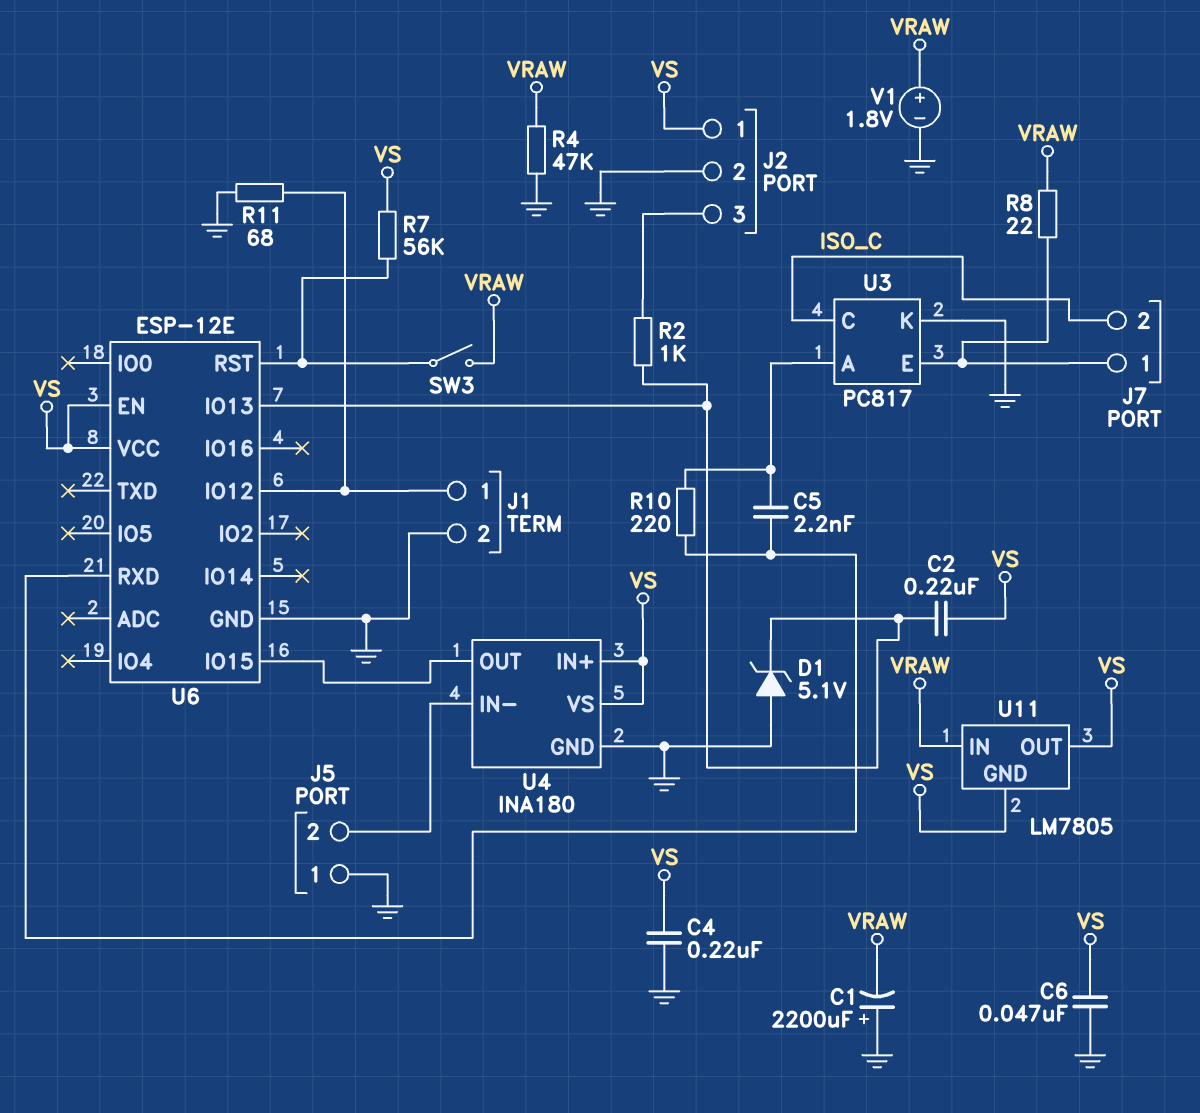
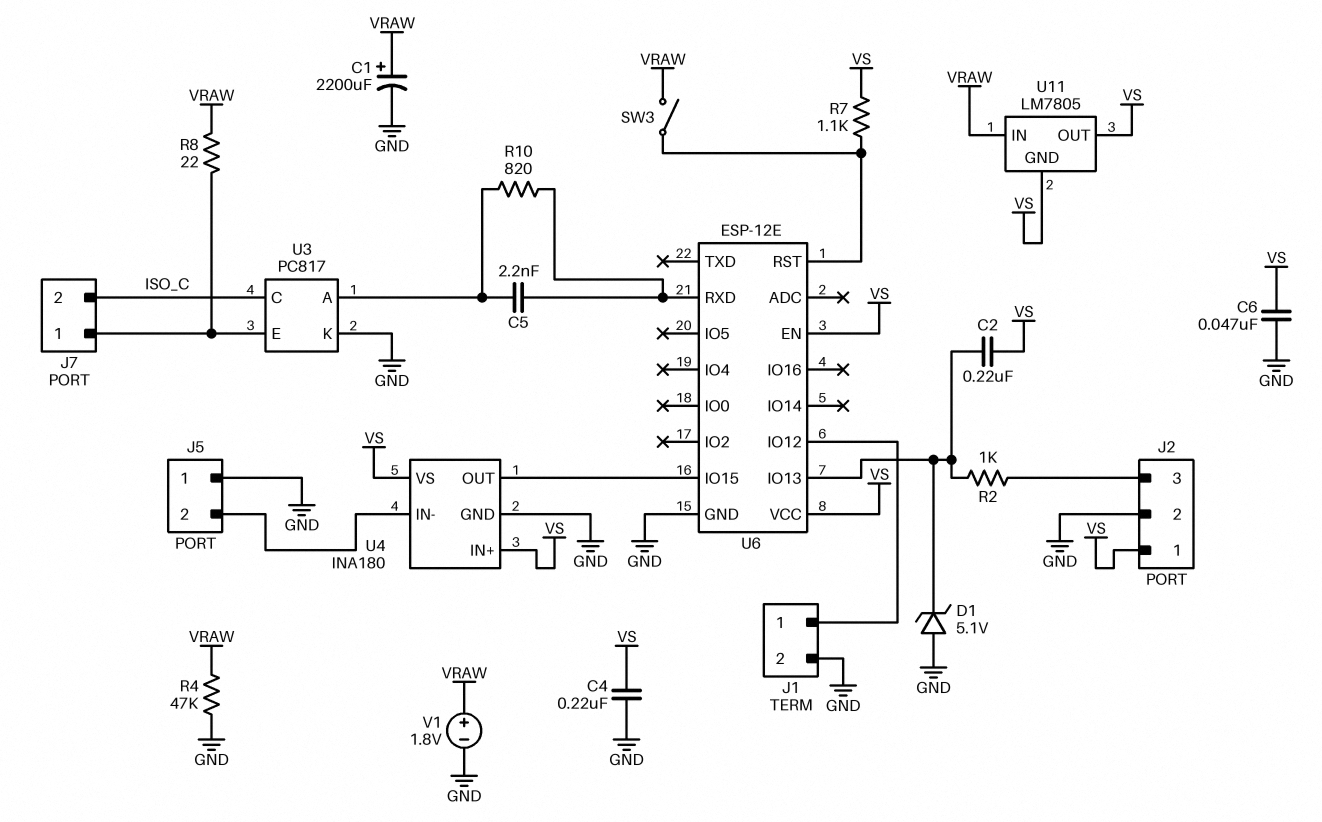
C1: 2200uF (plus GND, minus VRAW) -> 2200uF (plus VRAW, minus GND)
R7: 56k (U6/RST, VS) -> 1.1k (U6/RST, VS)
R10: 220 (U3/A, U6/RXD) -> 820 (U3/A, U6/RXD)
R11: 68 (GND, J1/1) -> none

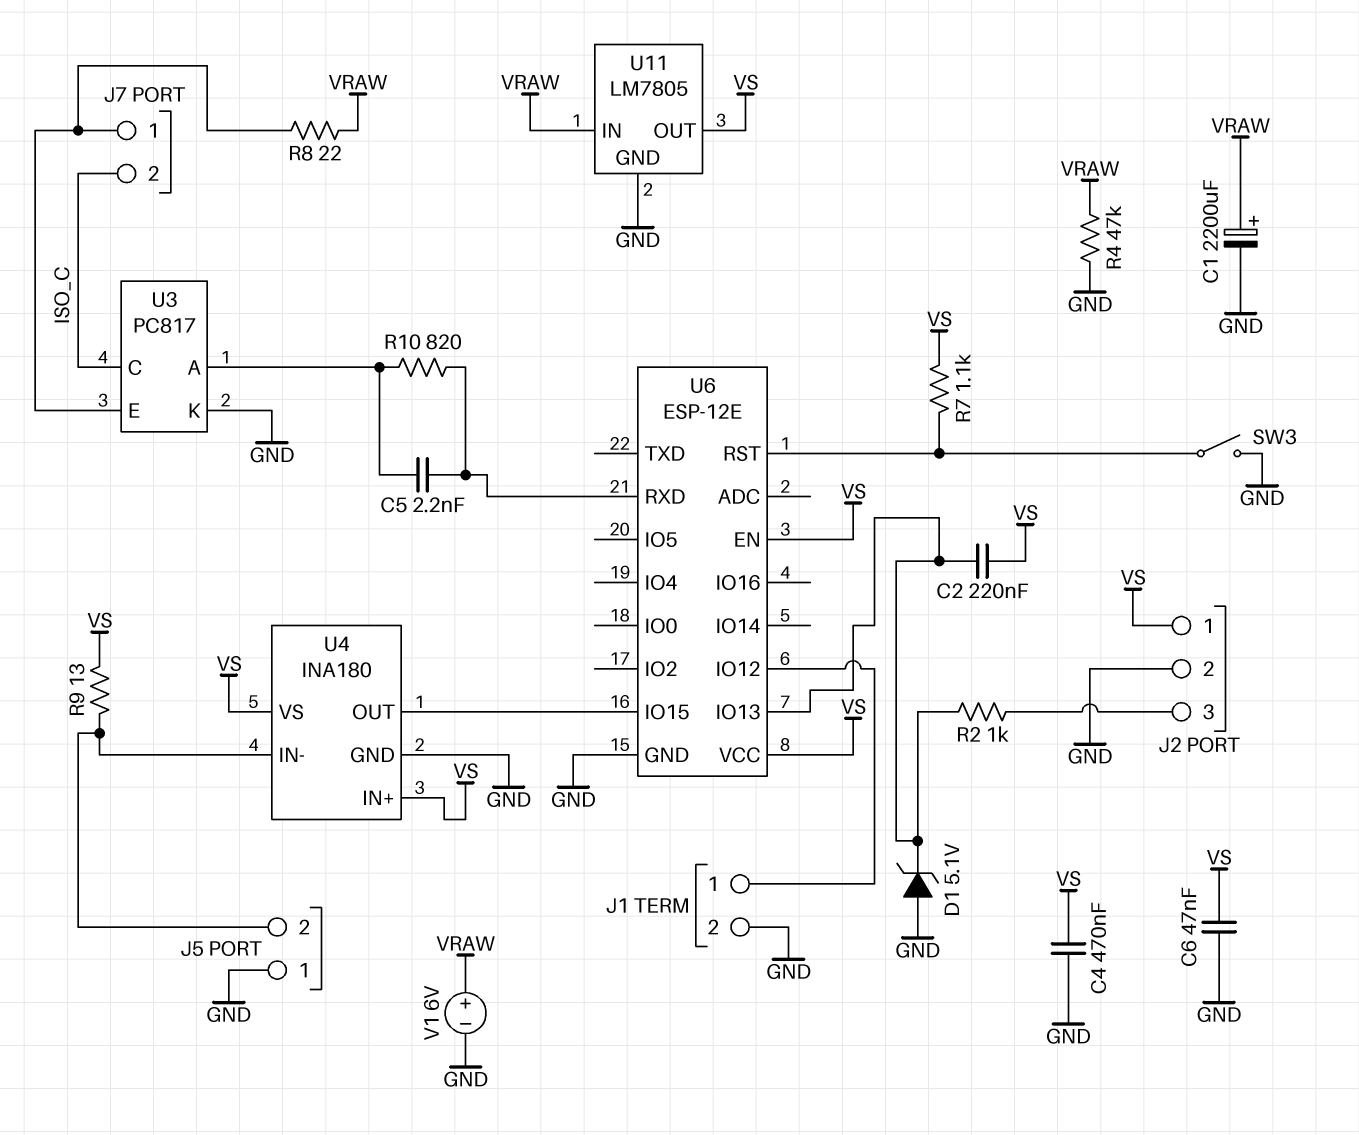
C4: 220nF (GND, VS) -> 470nF (GND, VS)
R9: none -> 13 (J5/2, VS)
SW3: switch (U6/RST, VRAW) -> switch (GND, U6/RST)
U11 pin GND: VS -> GND
V1: 1.8V (plus VRAW, minus GND) -> 6V (plus VRAW, minus GND)

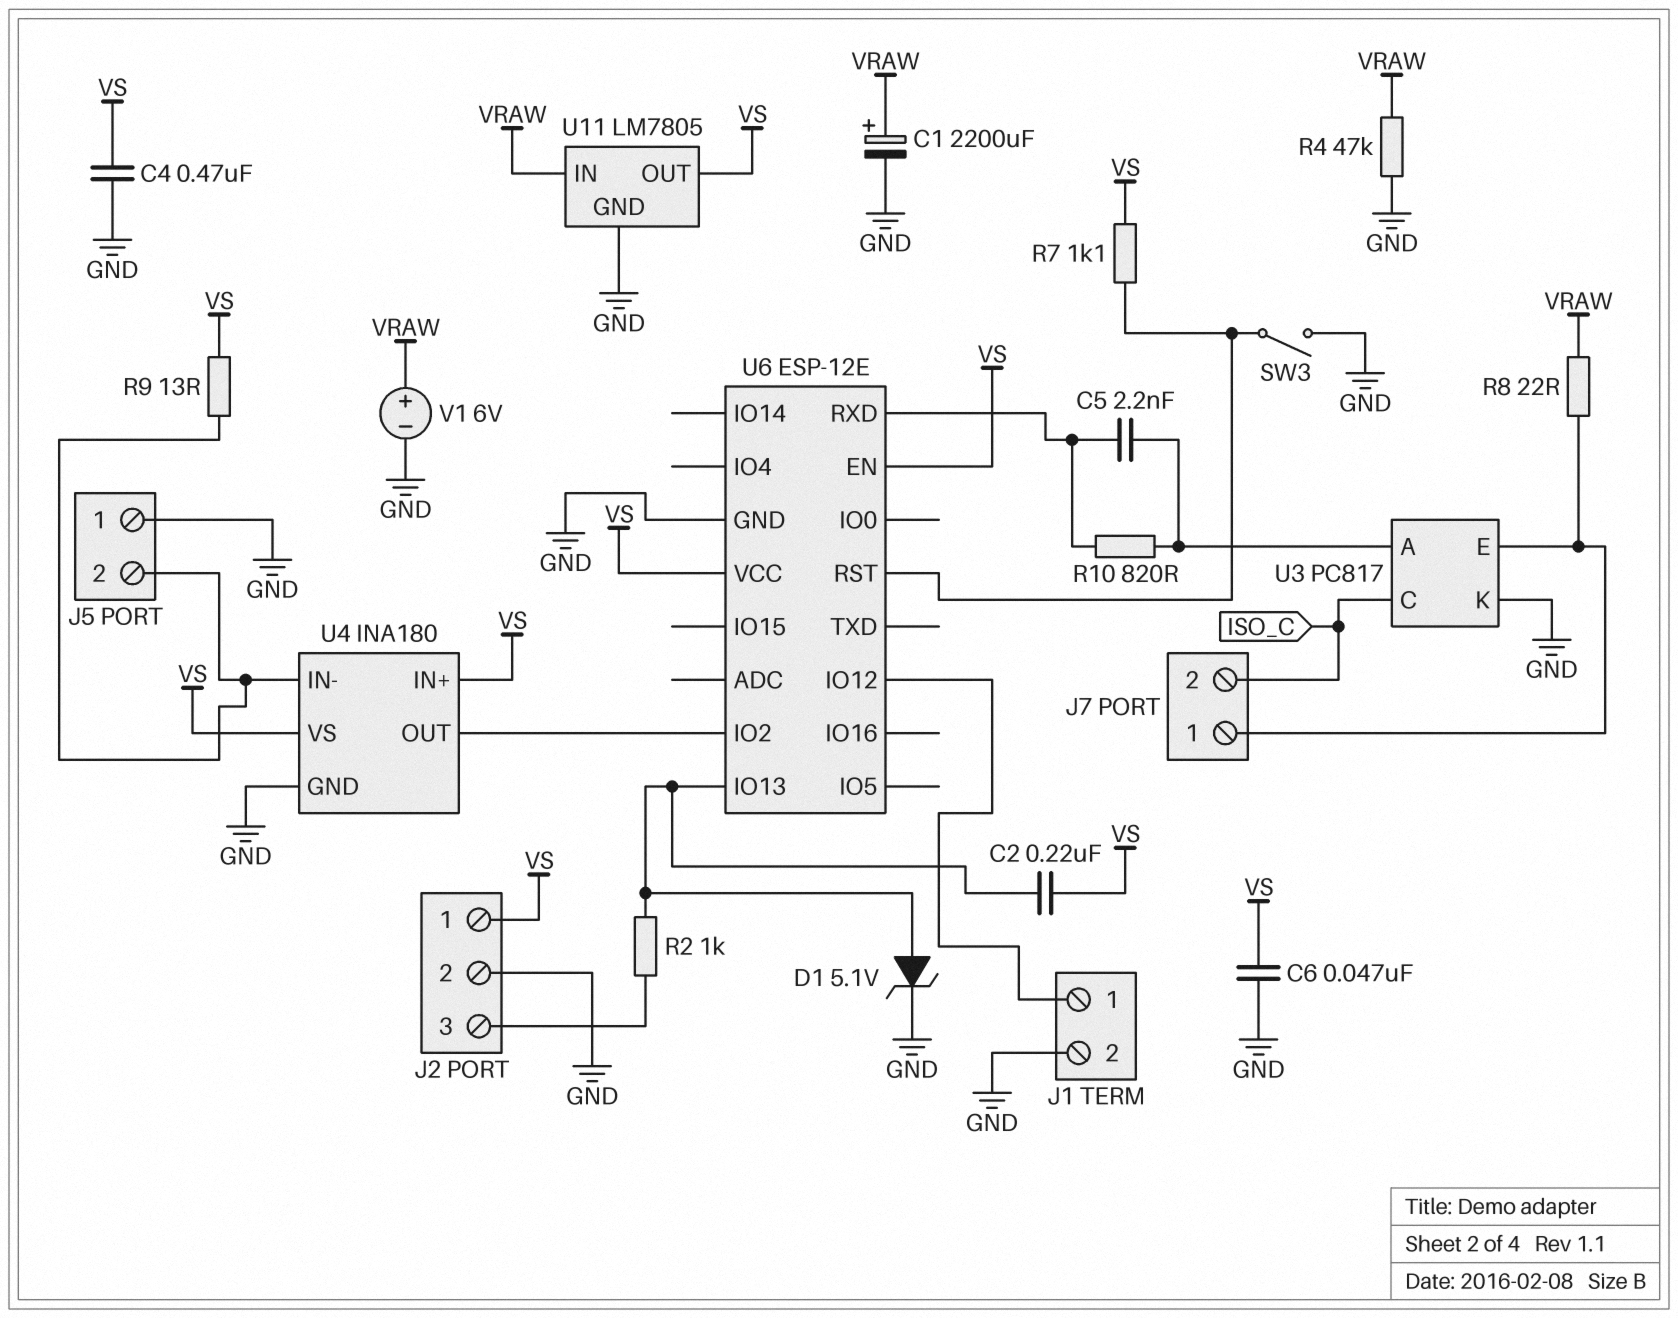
D1: zener 5.1V (A GND, K U6/IO13) -> zener 5.1V (A U6/IO13, K GND)
U6 pin IO2: none -> U4/OUT
U6 pin IO15: U4/OUT -> none

